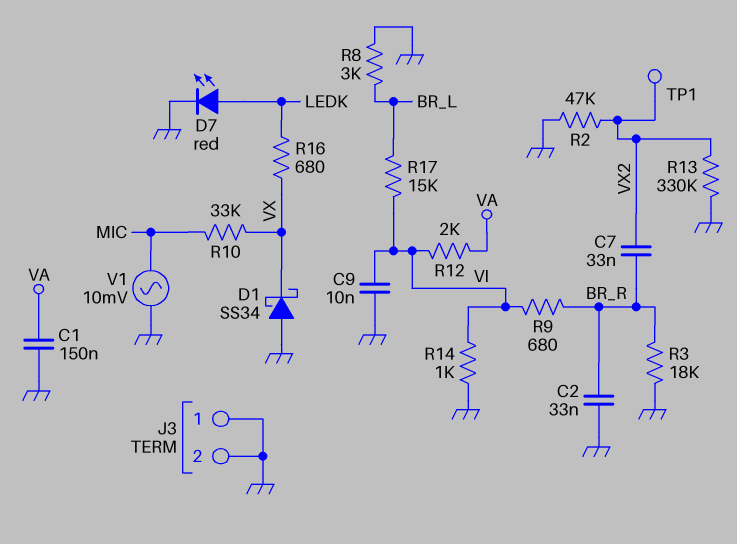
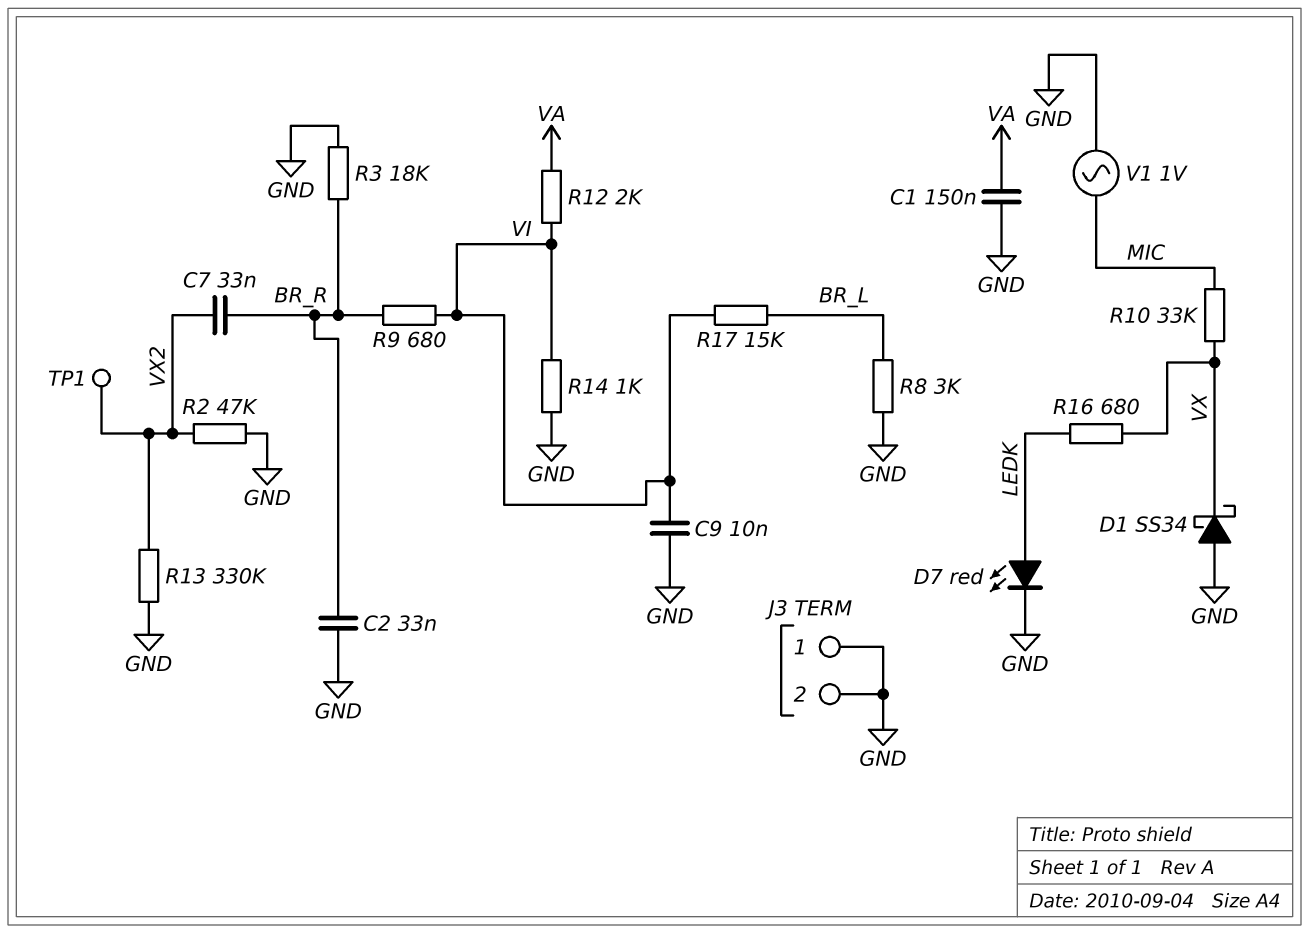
V1: AC 10mV (GND, MIC) -> AC 1V (GND, MIC)

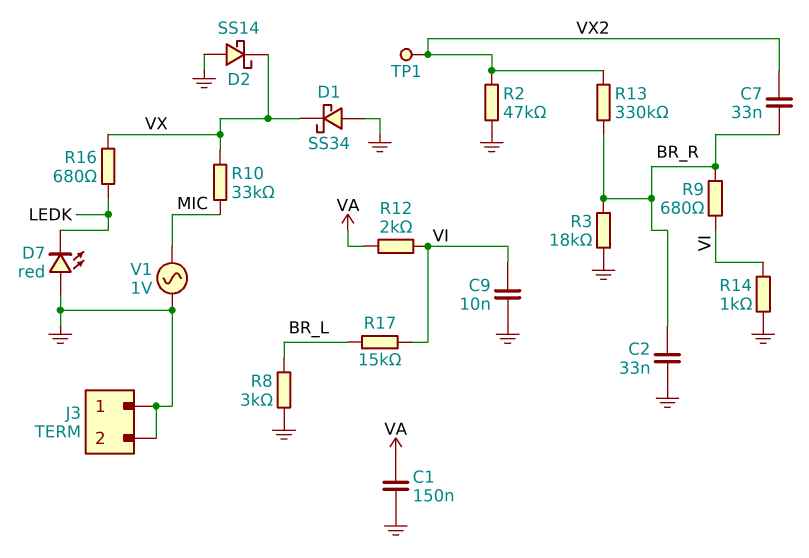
D2: none -> schottky SS14 (A GND, K VX)
D7: LED red (A LEDK, K GND) -> LED red (A GND, K LEDK)
R13: 330k (GND, VX2) -> 330k (BR_R, VX2)

